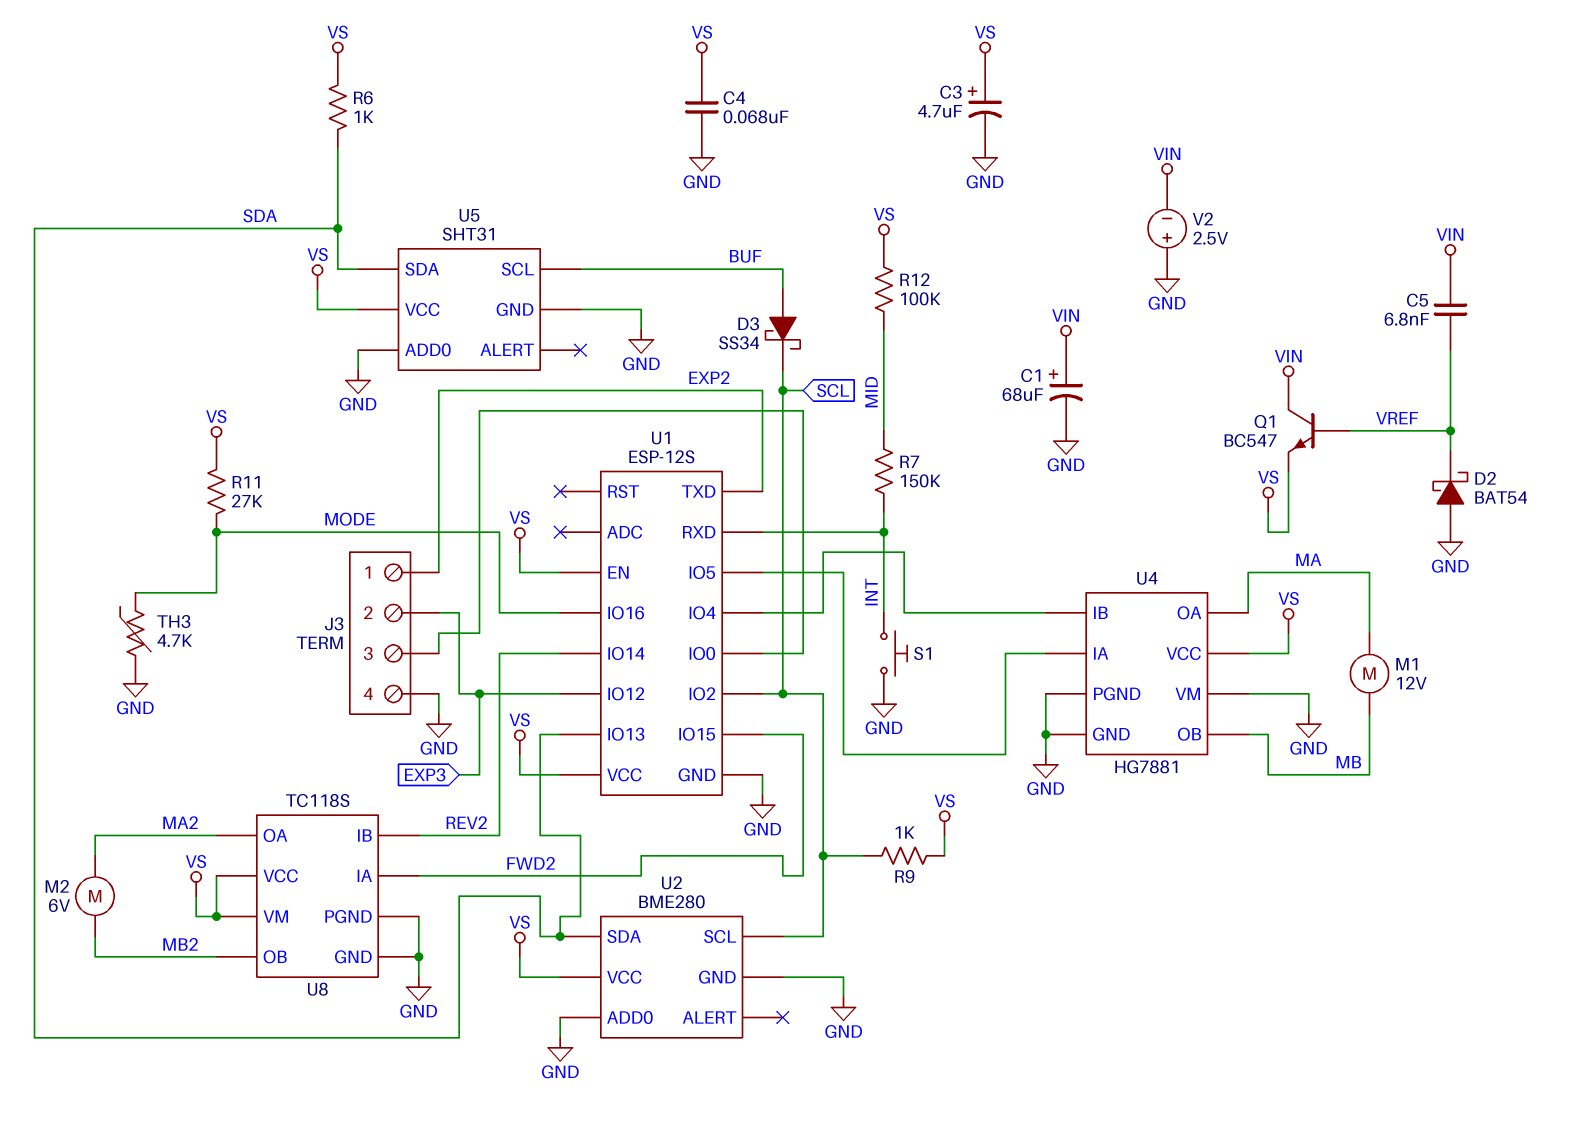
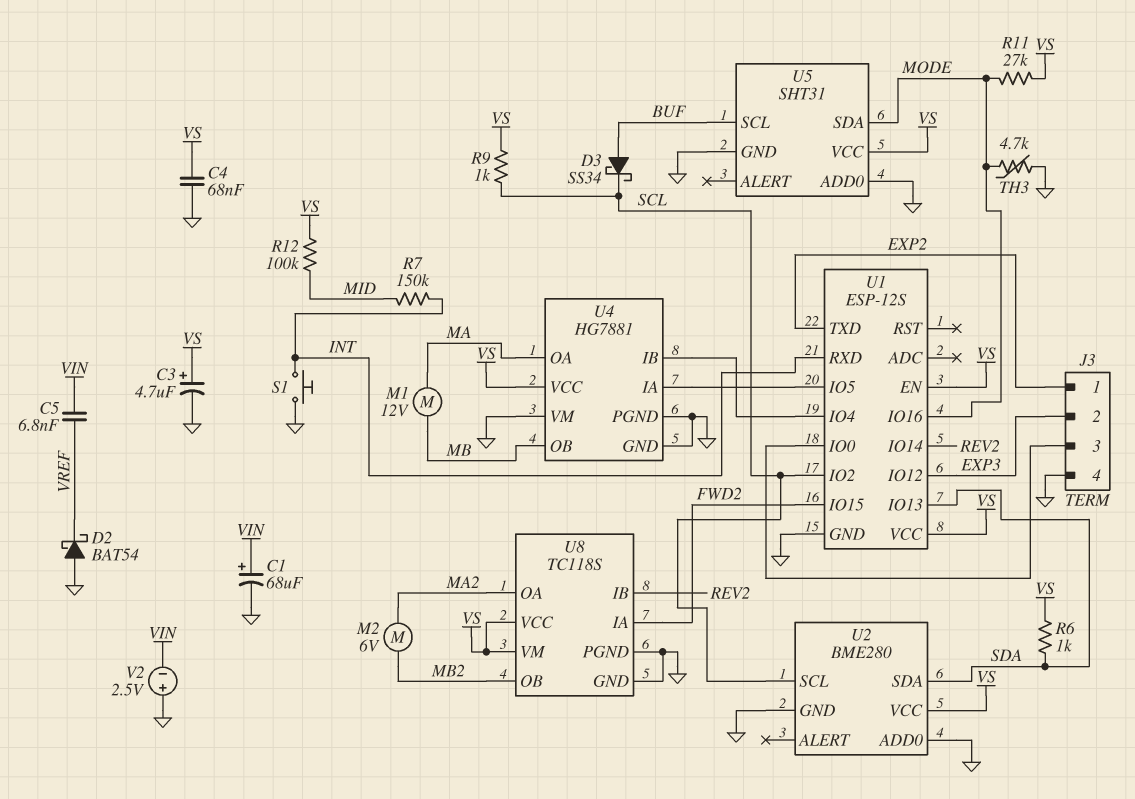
Q1: NPN BC547 (B VREF, C VIN, E VS) -> none
U5 pin SDA: SDA -> MODE

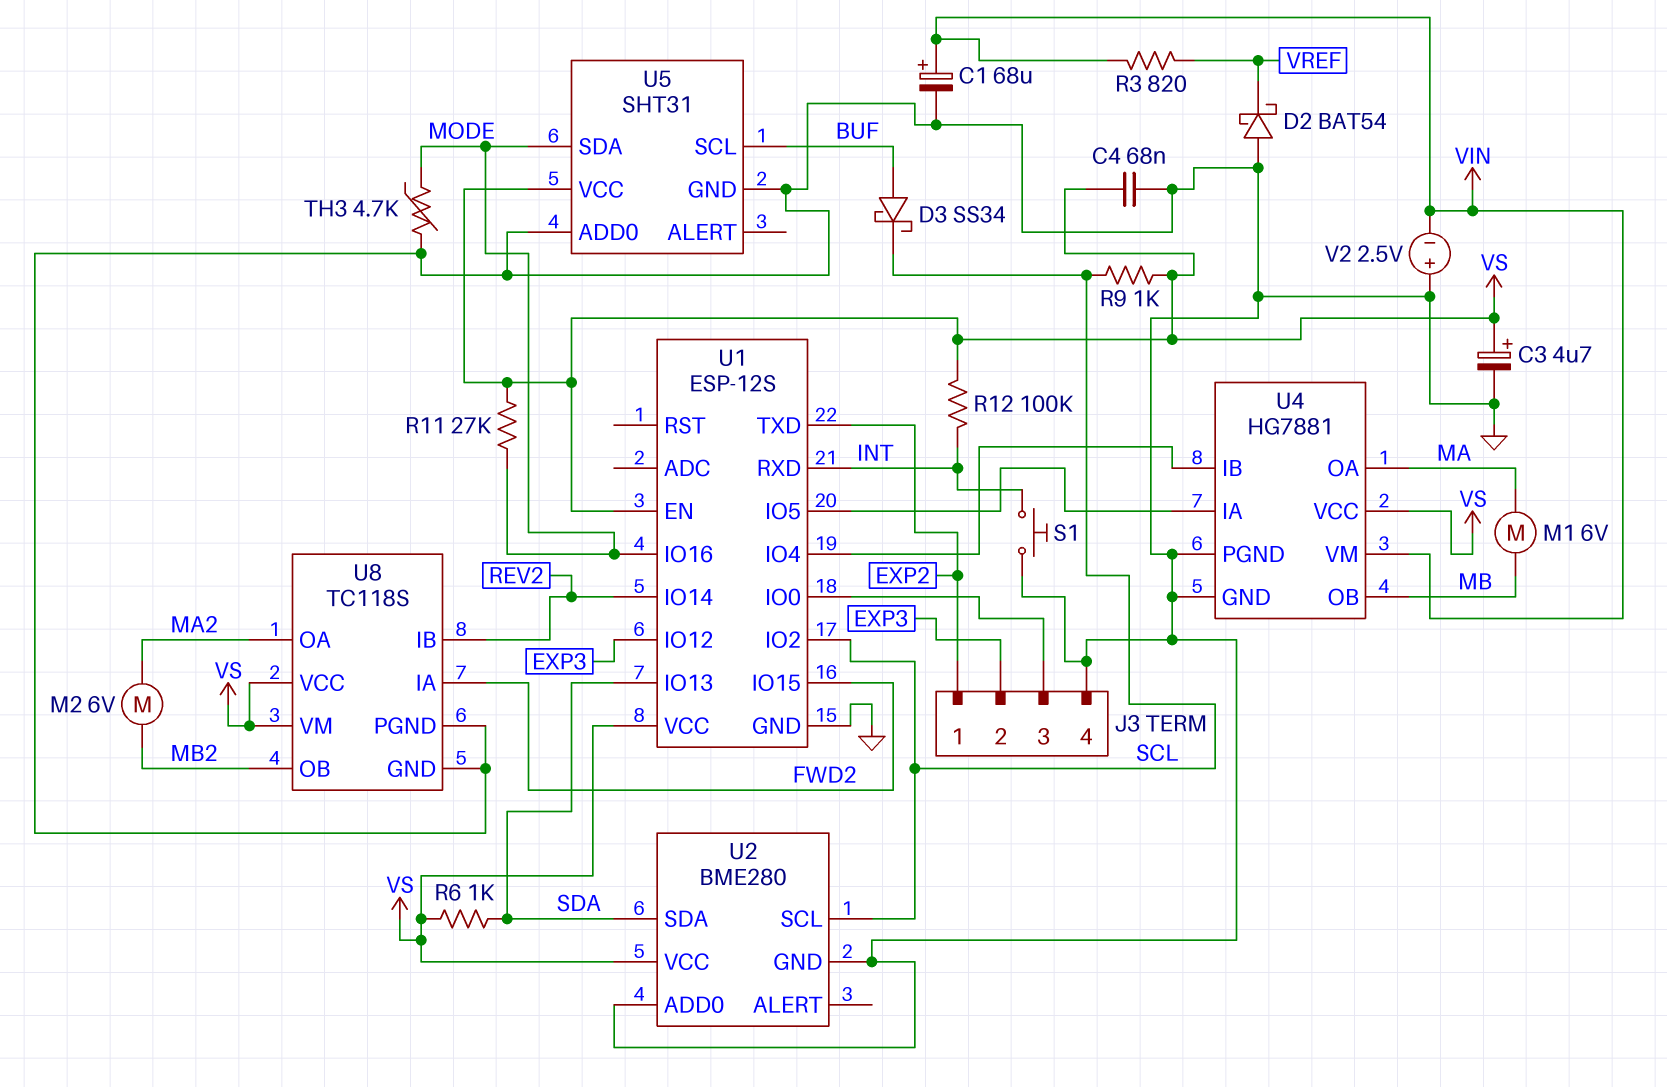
C5: 6.8nF (VIN, VREF) -> none
M1: motor 12V (MA, MB) -> motor 6V (MA, MB)
R3: none -> 820 (VIN, VREF)
R7: 150k (INT, MID) -> none
R12: 100k (MID, VS) -> 100k (INT, VS)
U4 pin VM: GND -> VIN

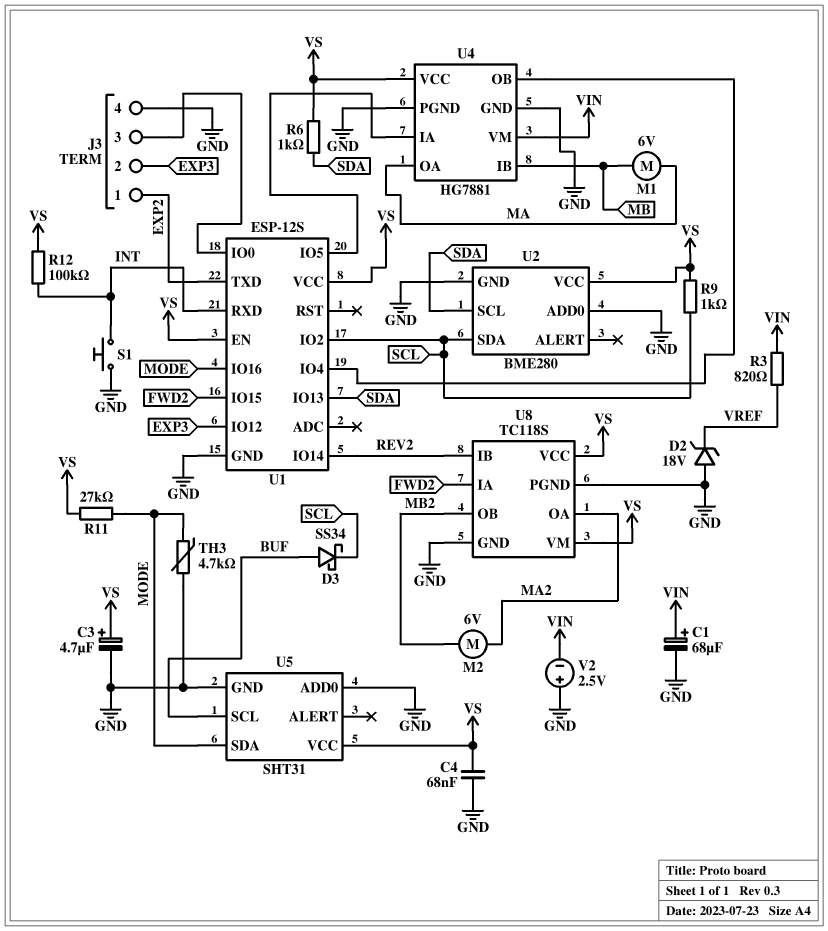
D2: schottky BAT54 (A GND, K VREF) -> zener 18V (A GND, K VREF)
U2 pin SCL: SCL -> SDA
U2 pin SDA: SDA -> SCL
U4 pin IB: U1/IO4 -> MB
U4 pin OB: MB -> U1/IO4

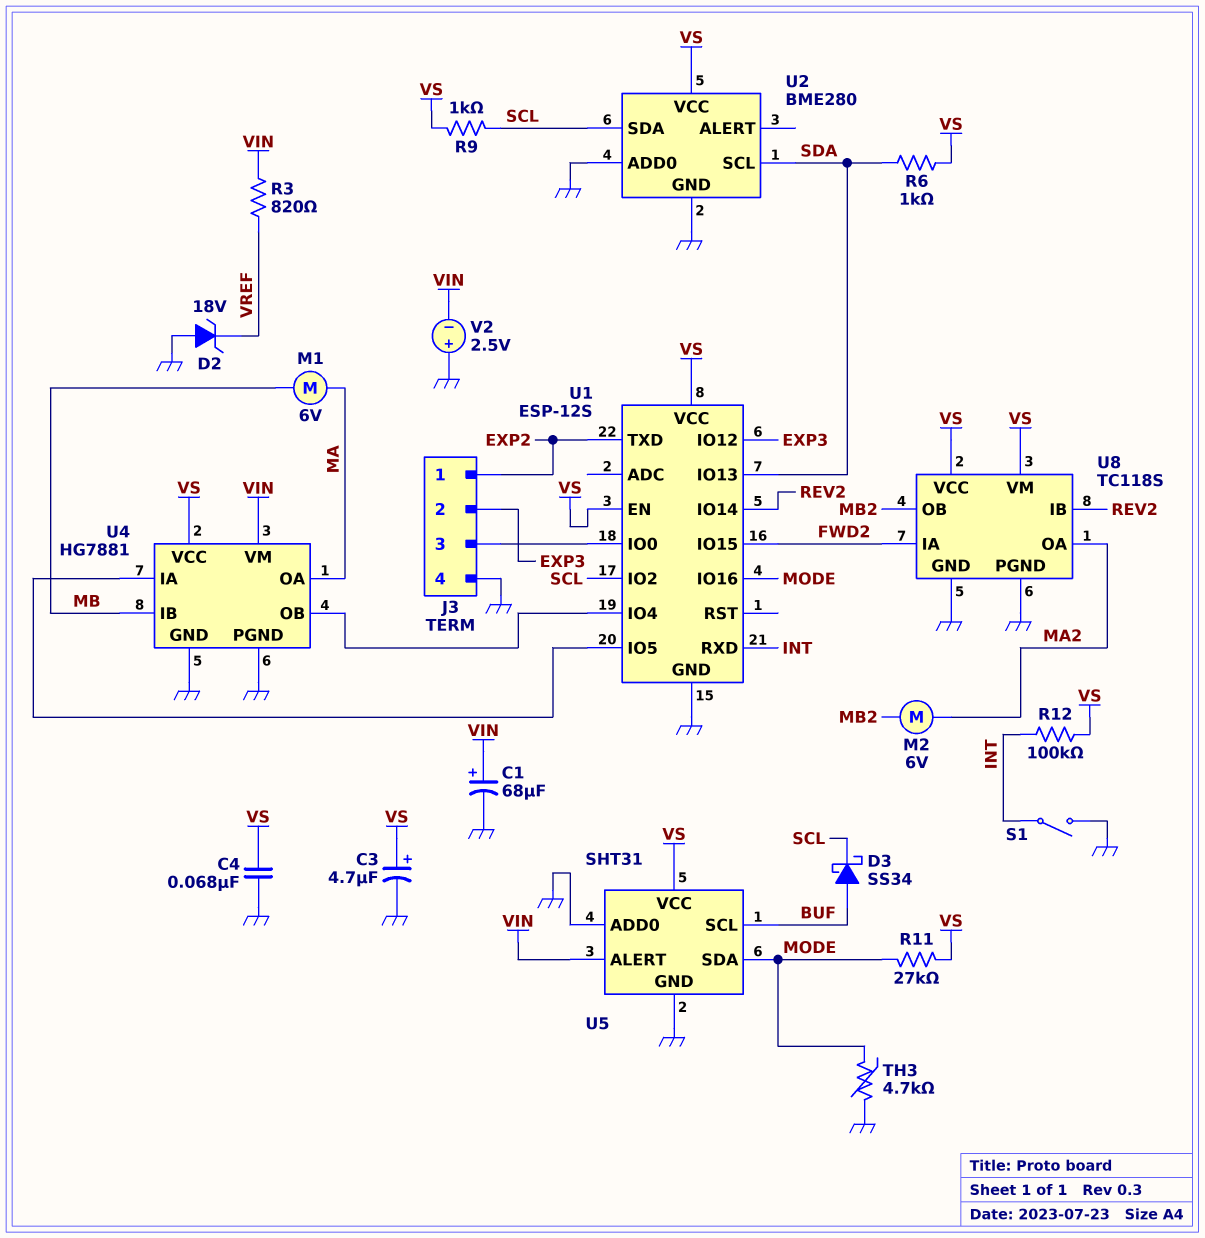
S1: button (GND, INT) -> switch (GND, INT)
U5 pin ALERT: none -> VIN

